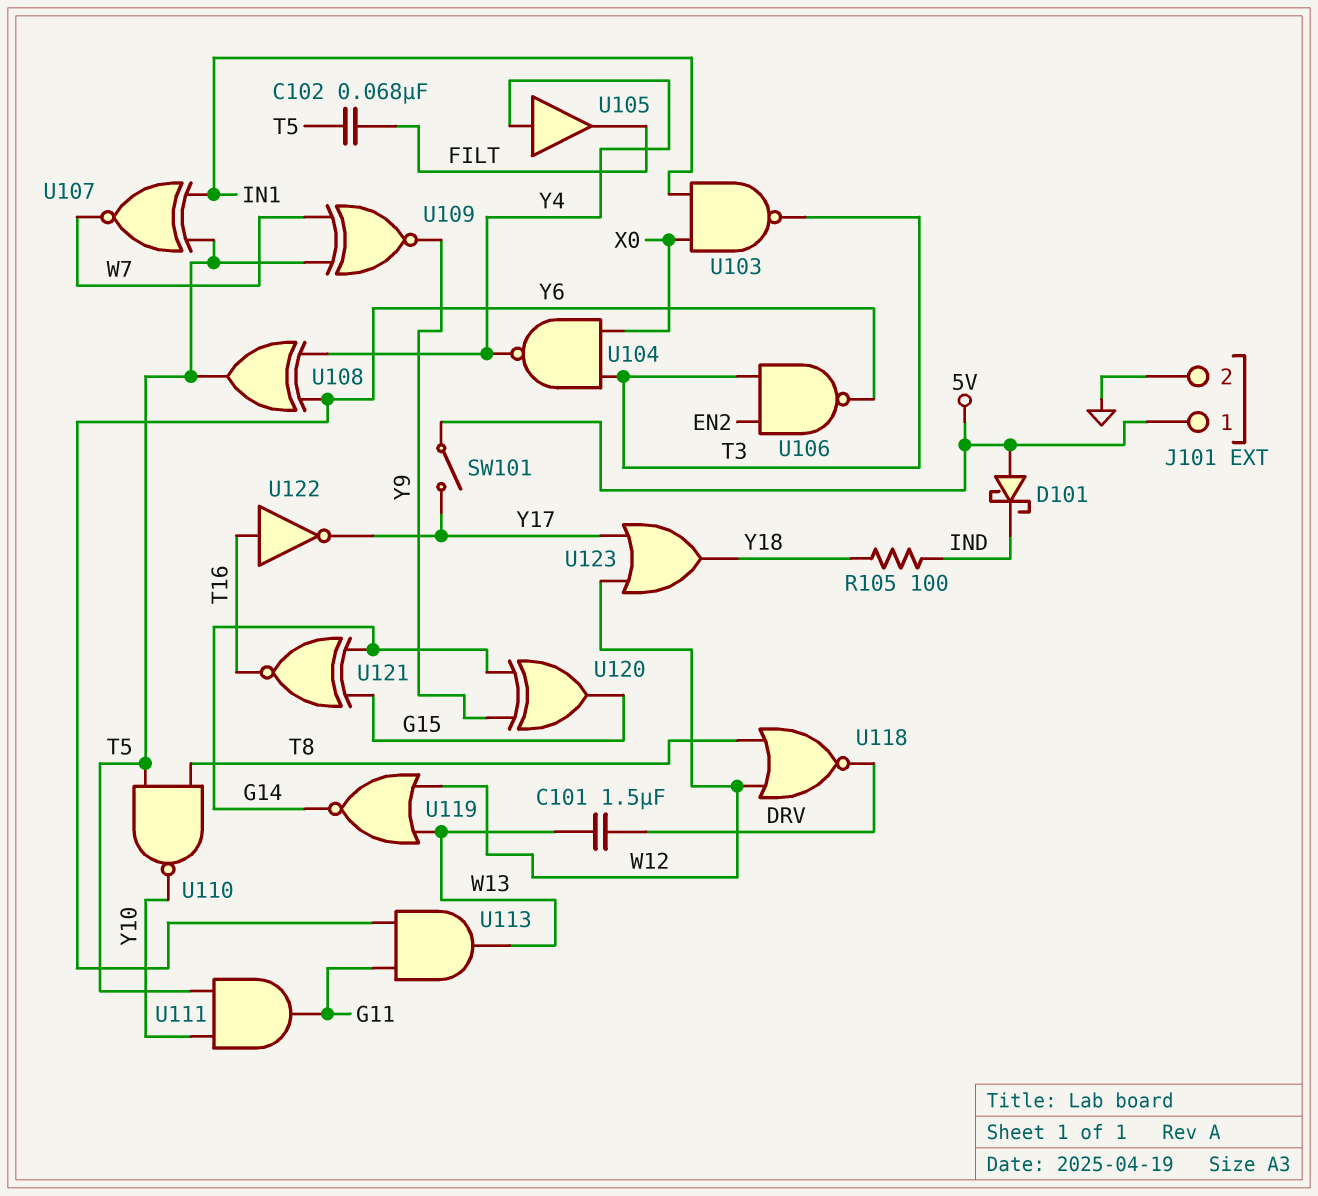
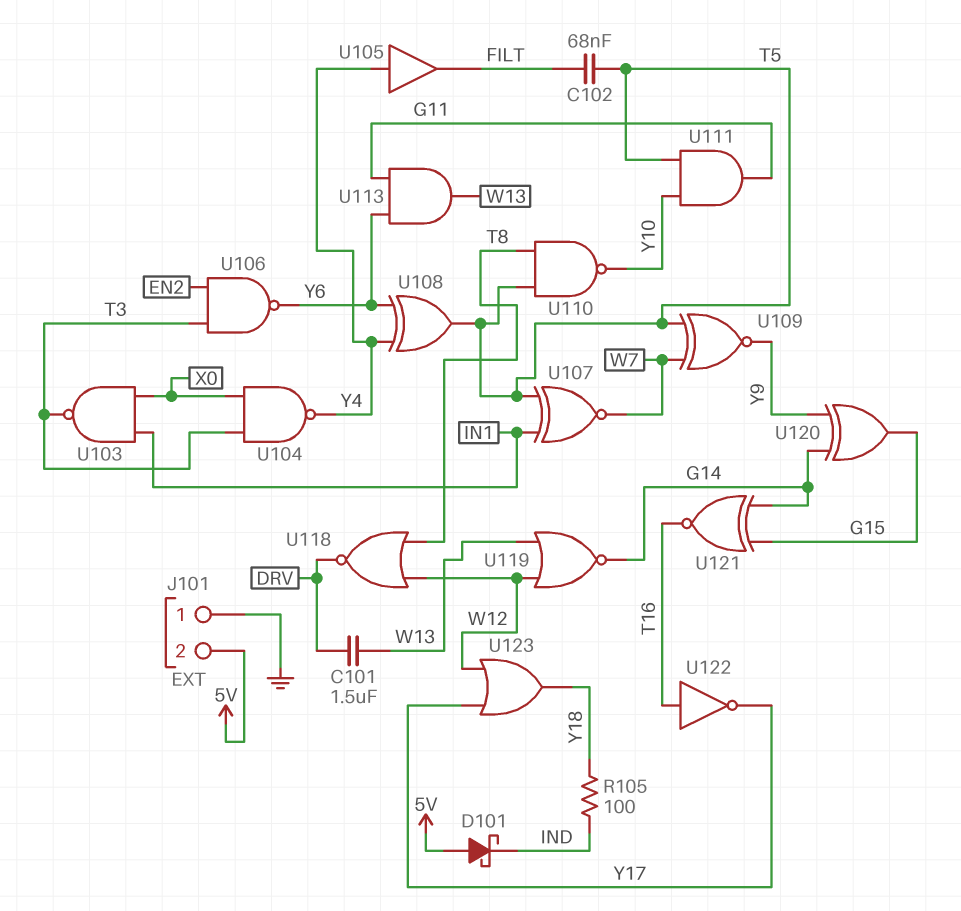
J101 pin 1: 5V -> GND
J101 pin 2: GND -> 5V
SW101: switch (5V, Y17) -> none

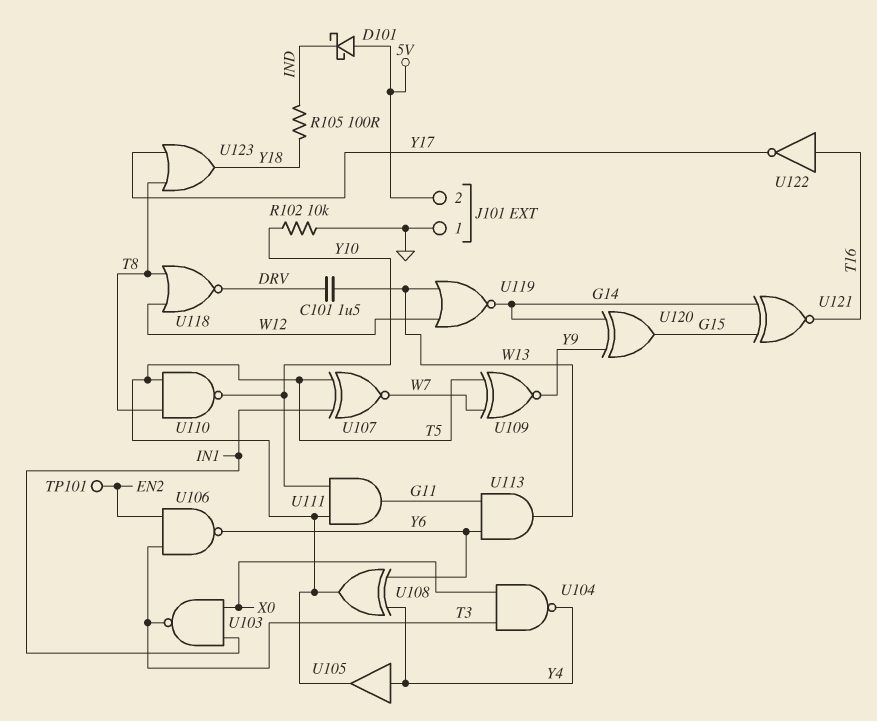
C102: 68nF (FILT, T5) -> none
R102: none -> 10k (GND, Y10)
TP101: none -> test point (EN2)
U105: buffer (in Y4, out FILT) -> buffer (in Y4, out T5)
U123: OR (in W12, in Y17, out Y18) -> OR (in T8, in Y17, out Y18)

